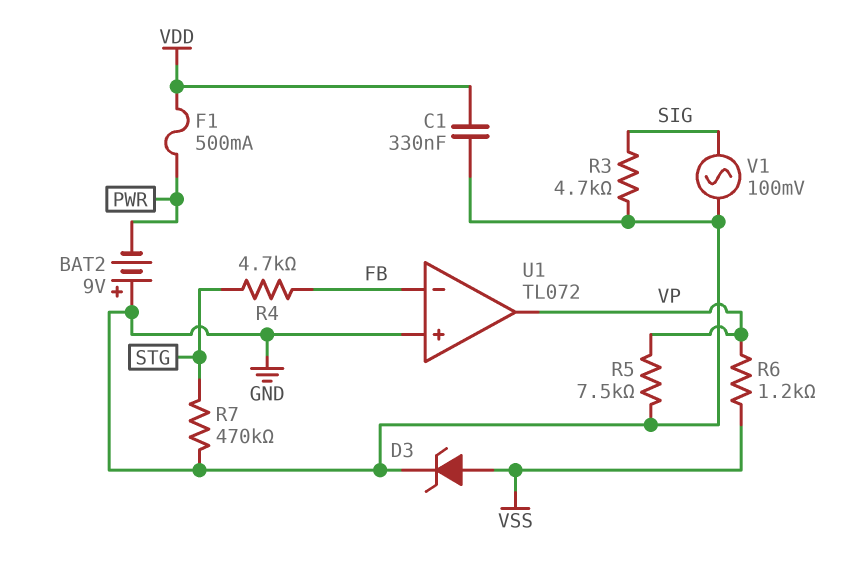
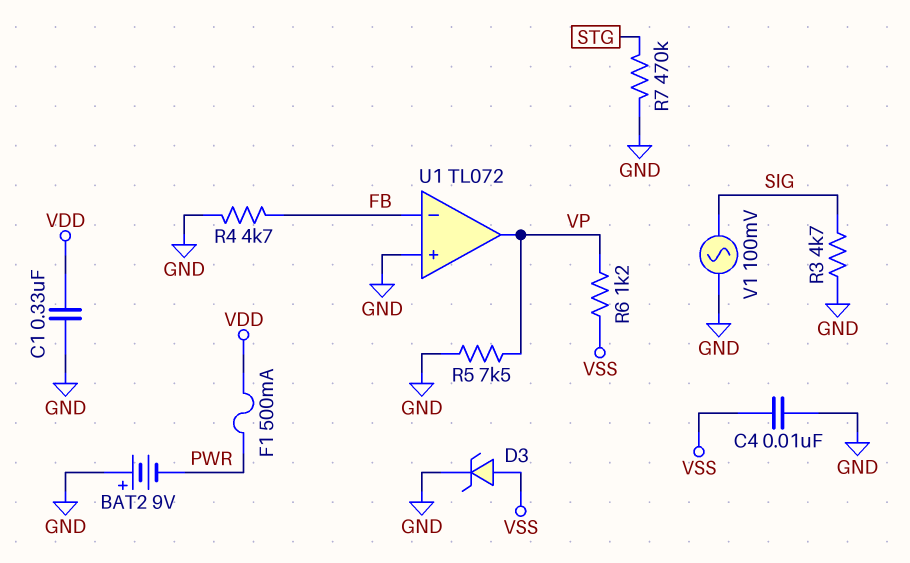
C4: none -> 10nF (GND, VSS)
R4: 4.7k (FB, STG) -> 4.7k (FB, GND)

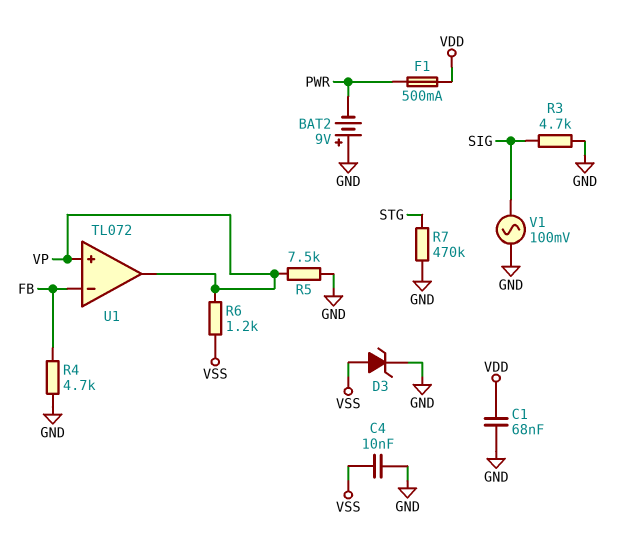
C1: 330nF (GND, VDD) -> 68nF (GND, VDD)
U1 pin in+: GND -> VP

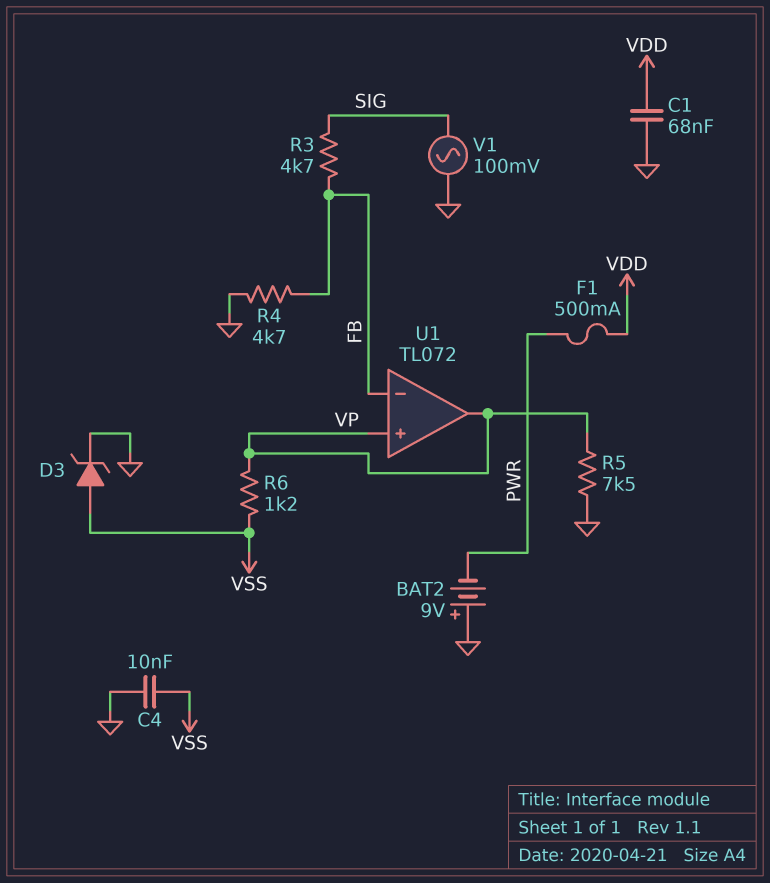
R3: 4.7k (GND, SIG) -> 4.7k (FB, SIG)
R7: 470k (GND, STG) -> none

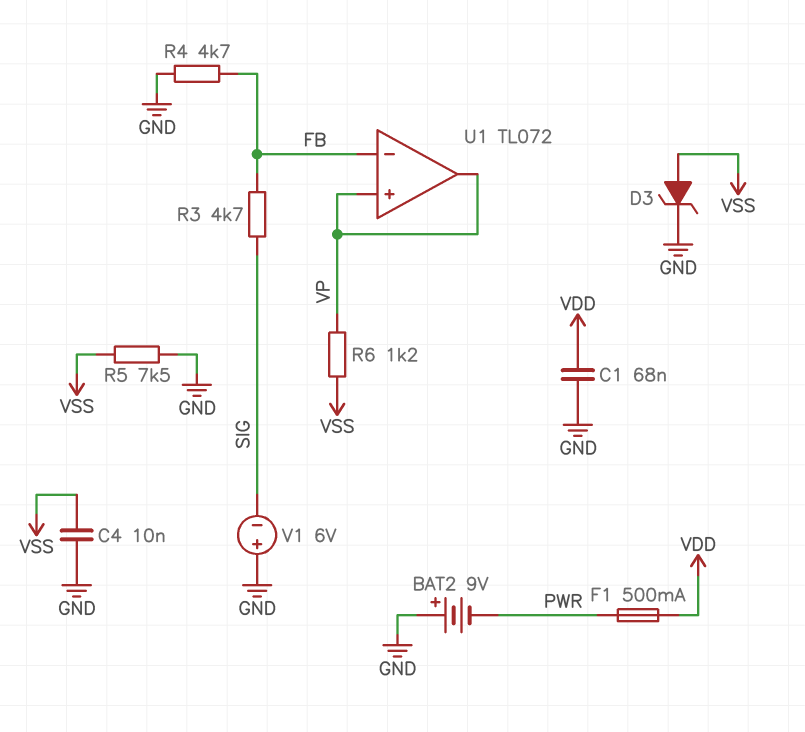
R5: 7.5k (GND, VP) -> 7.5k (GND, VSS)
V1: AC 100mV (GND, SIG) -> 6V (plus GND, minus SIG)

